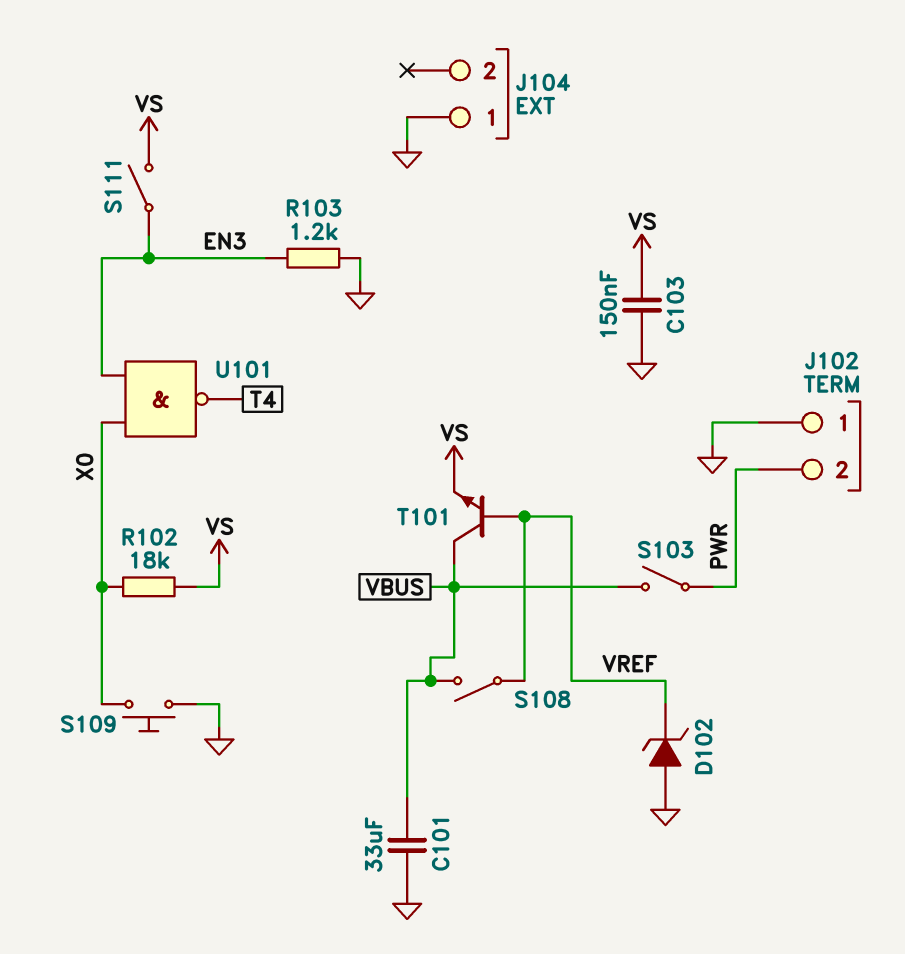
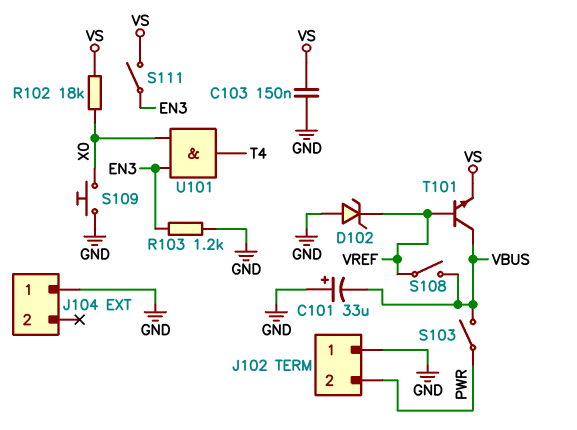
C101: 33uF (GND, VBUS) -> 33uF (plus GND, minus VBUS)
U101: NAND (in EN3, in X0, out T4) -> AND (in EN3, in X0, out T4)

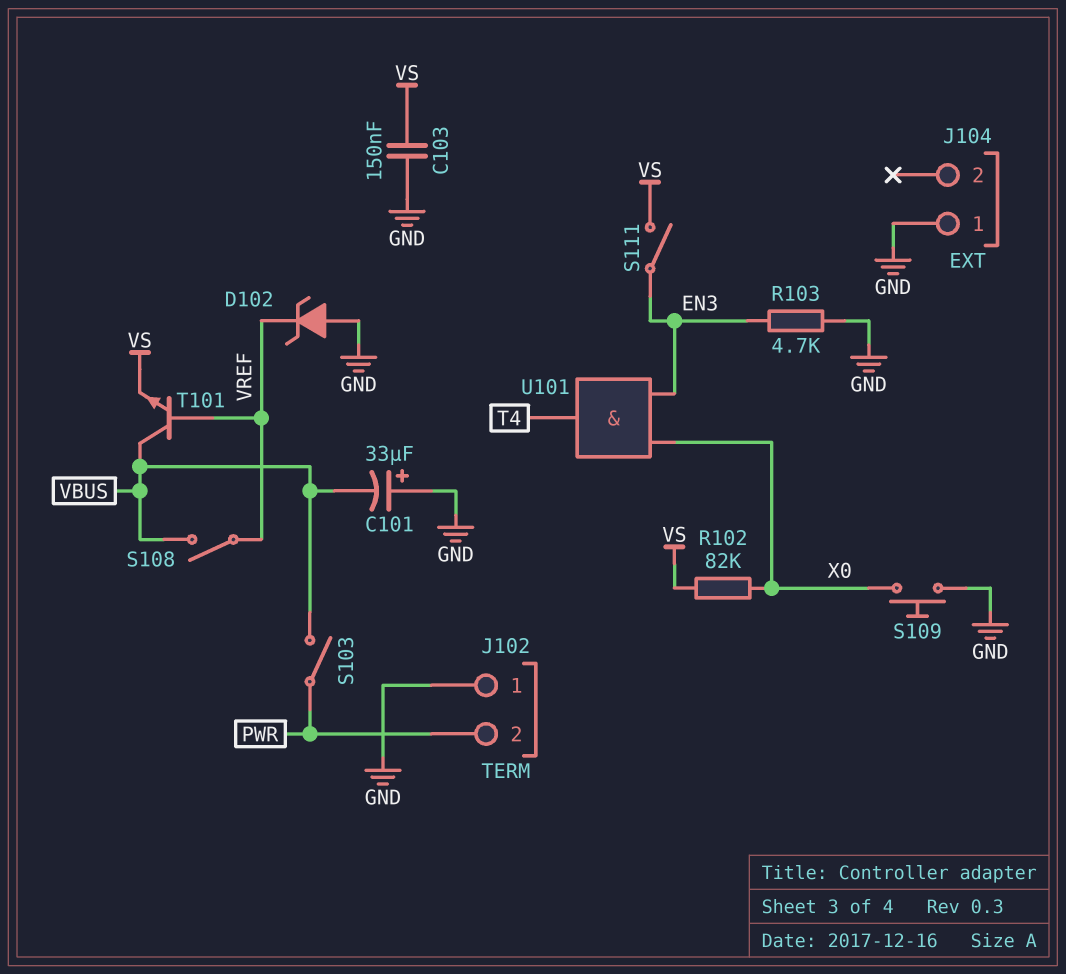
R102: 18k (VS, X0) -> 82k (VS, X0)
R103: 1.2k (EN3, GND) -> 4.7k (EN3, GND)

